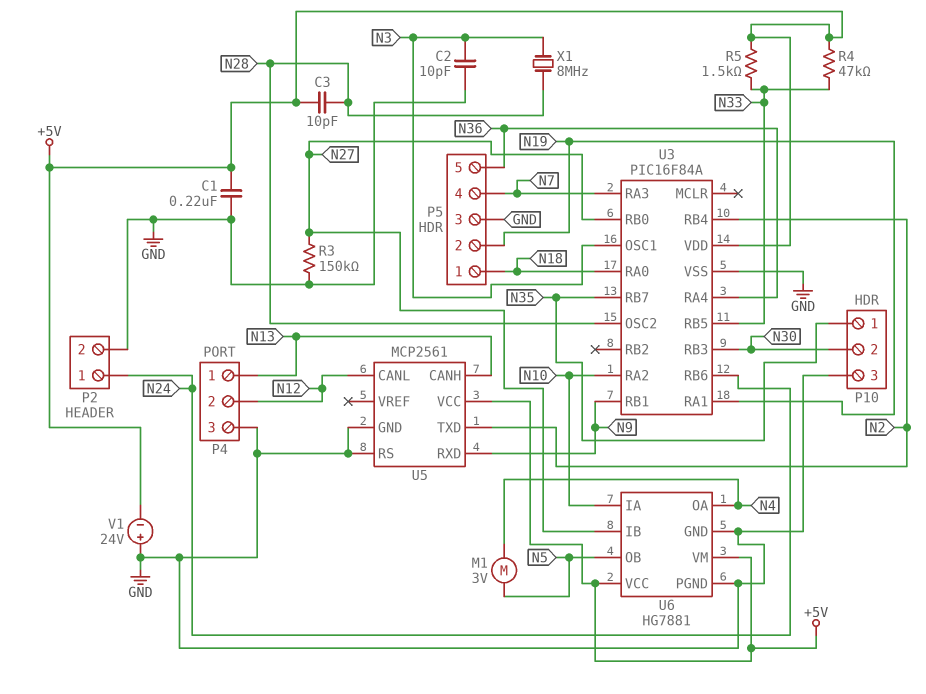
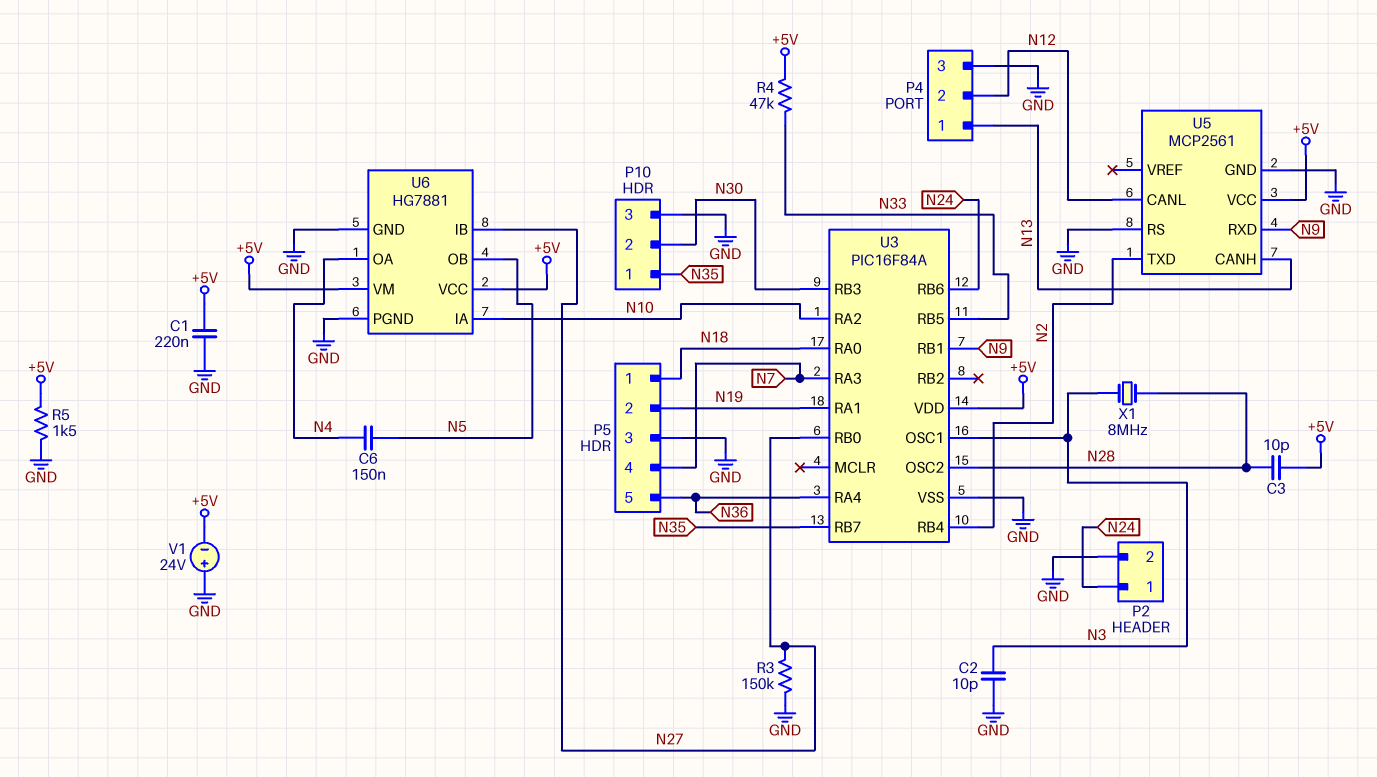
C6: none -> 150nF (N4, N5)
M1: motor 3V (N4, N5) -> none
R5: 1.5k (+5V, N33) -> 1.5k (+5V, GND)

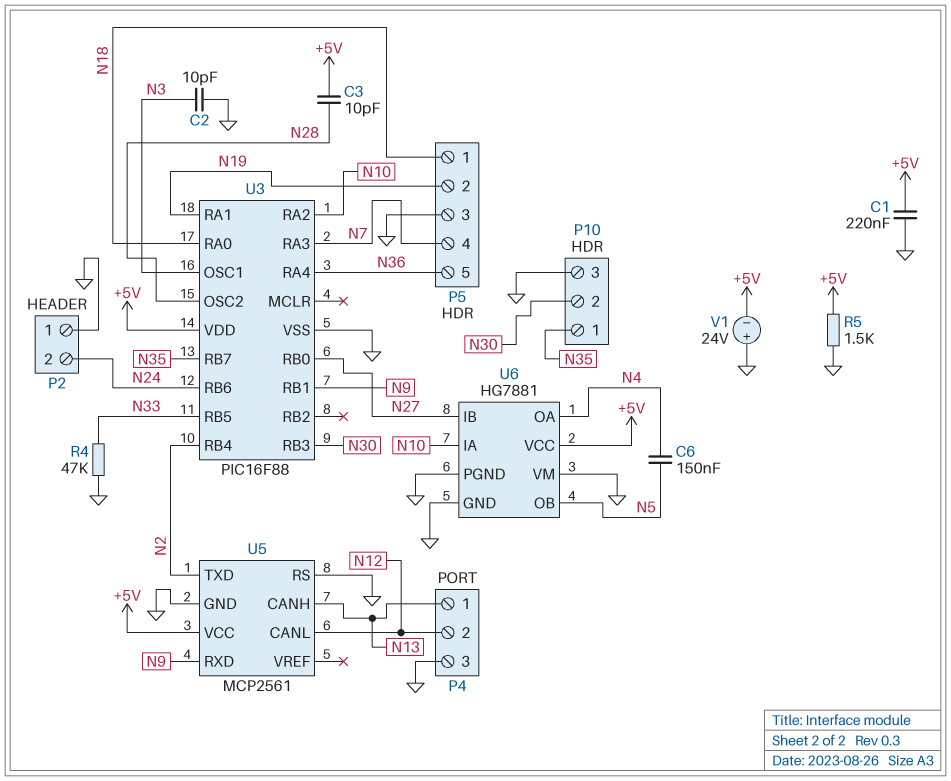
P2 pin 1: N24 -> GND
P2 pin 2: GND -> N24
R3: 150k (GND, N27) -> none
R4: 47k (+5V, N33) -> 47k (GND, N33)
U3: PIC16F84A -> PIC16F88
U6 pin VM: +5V -> GND
X1: 8MHz (N3, N28) -> none

